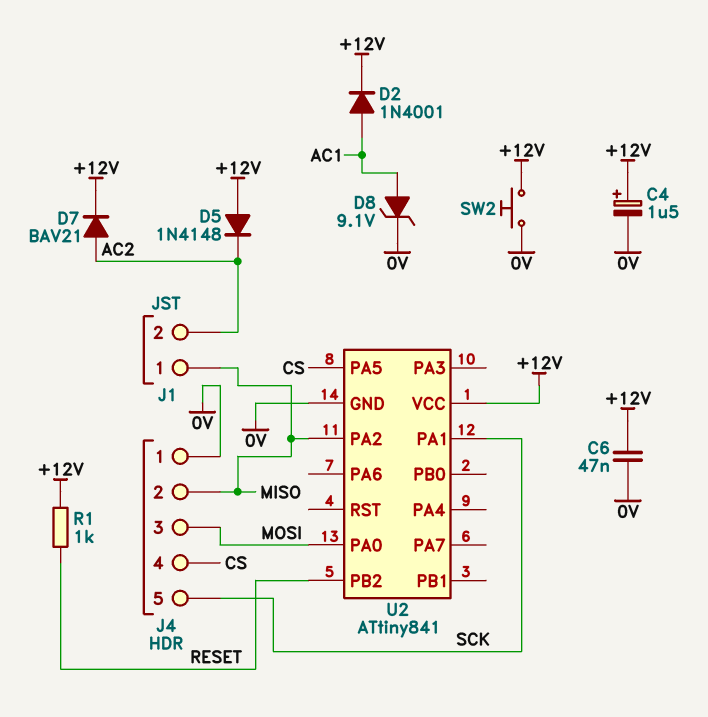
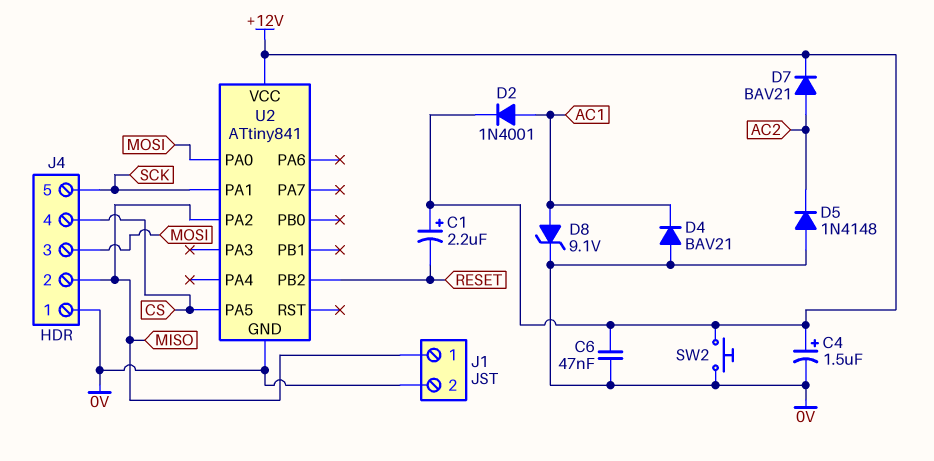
C1: none -> 2.2uF (plus +12V, minus RESET)
D4: none -> diode BAV21 (A 0V, K AC1)
D5: diode 1N4148 (A +12V, K AC2) -> diode 1N4148 (A 0V, K AC2)
J1 pin 2: AC2 -> 0V
R1: 1k (+12V, RESET) -> none

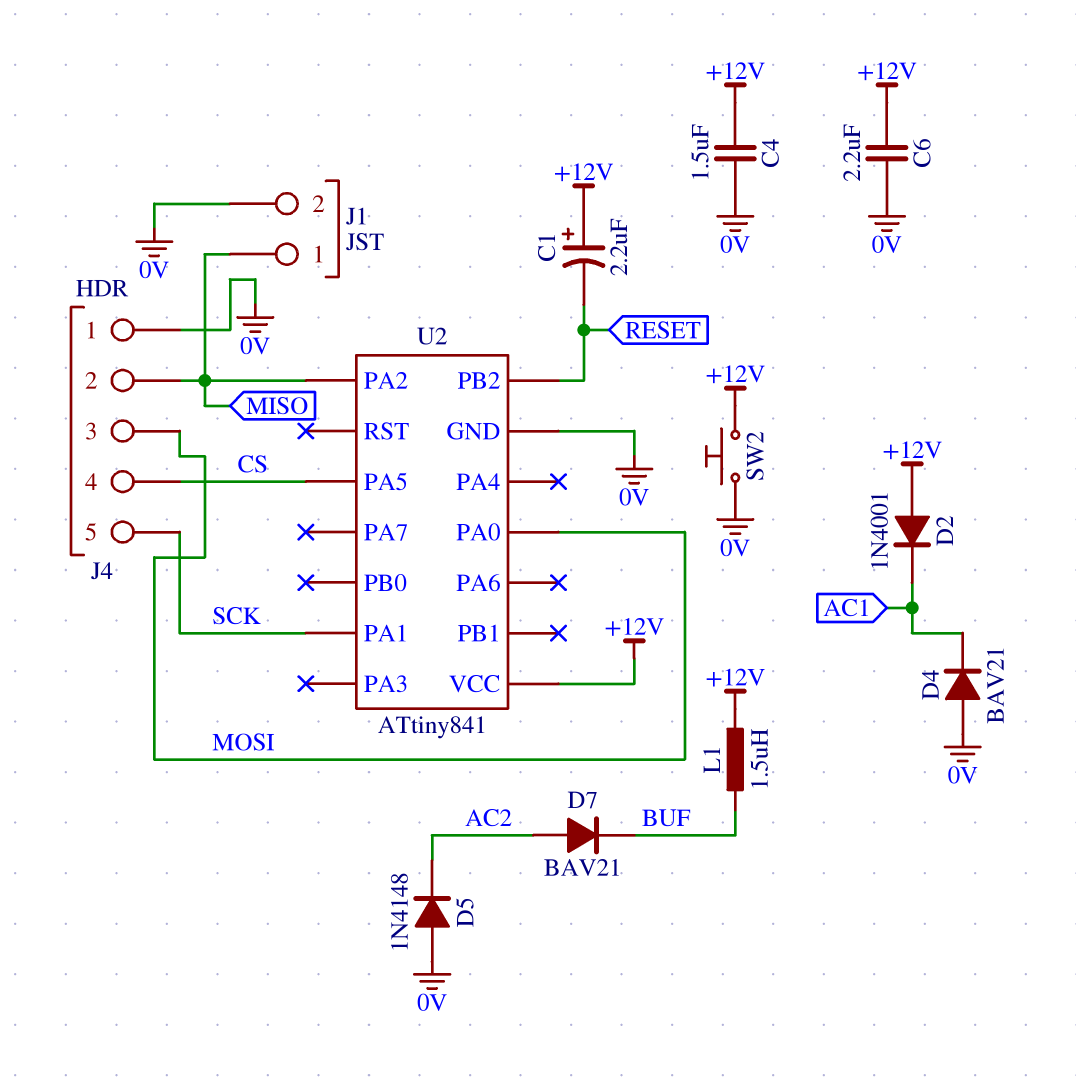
C4: 1.5uF (plus +12V, minus 0V) -> 1.5uF (+12V, 0V)
C6: 47nF (+12V, 0V) -> 2.2uF (+12V, 0V)
D2: diode 1N4001 (A AC1, K +12V) -> diode 1N4001 (A +12V, K AC1)
D7: diode BAV21 (A AC2, K +12V) -> diode BAV21 (A AC2, K BUF)
D8: zener 9.1V (A AC1, K 0V) -> none
L1: none -> 1.5uH (+12V, BUF)

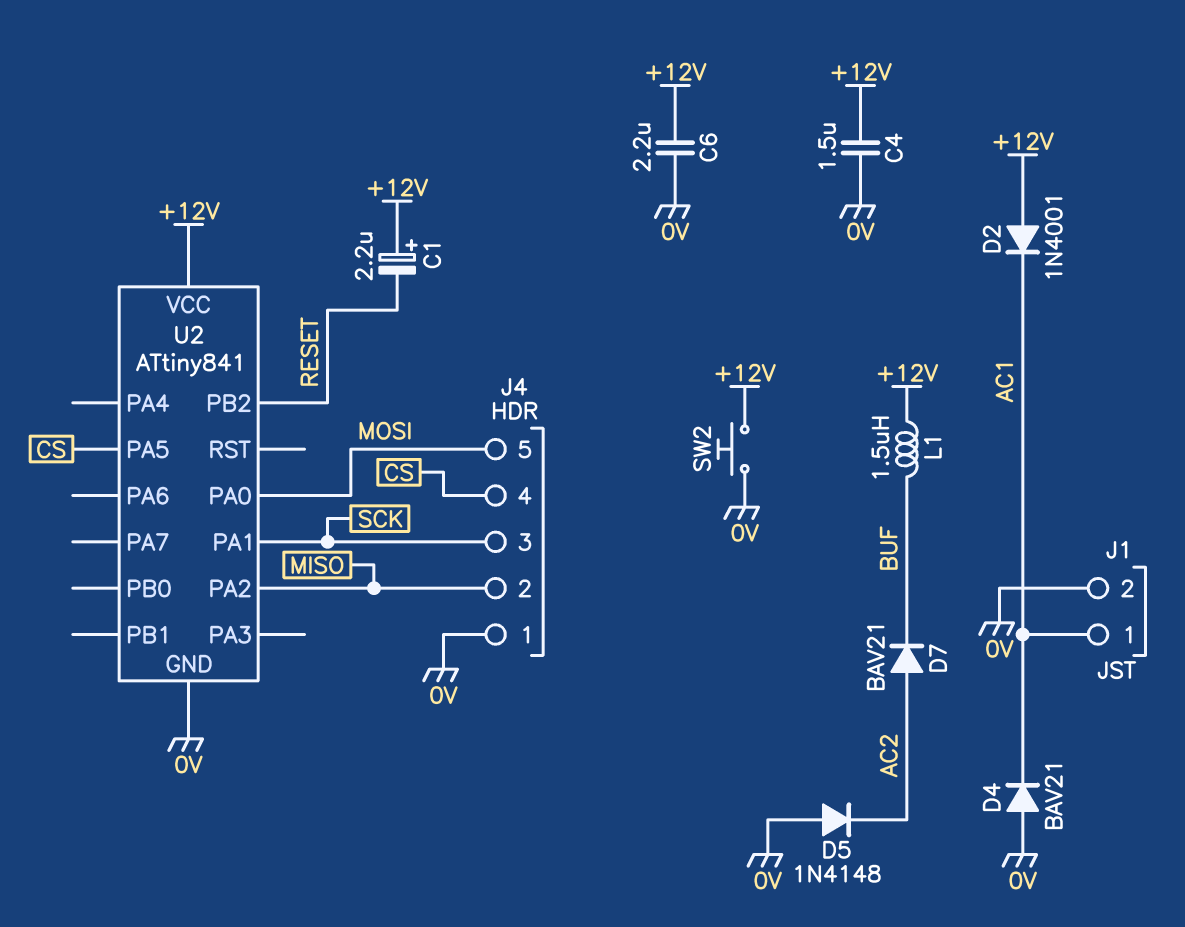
J1 pin 1: MISO -> AC1
J4 pin 3: MOSI -> SCK
J4 pin 5: SCK -> MOSI

